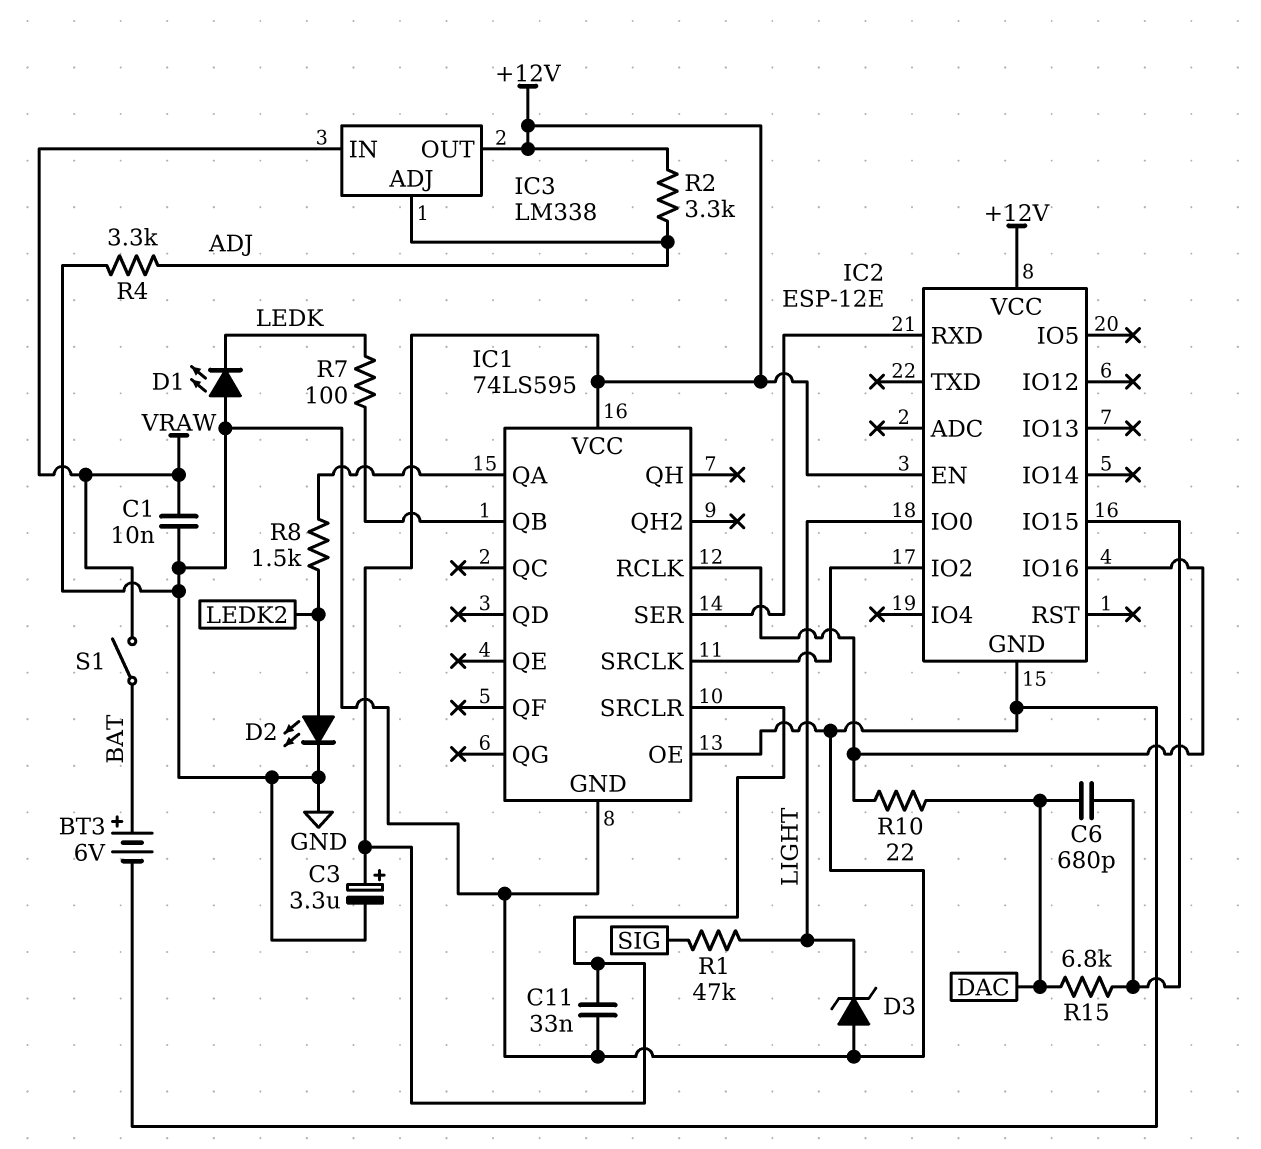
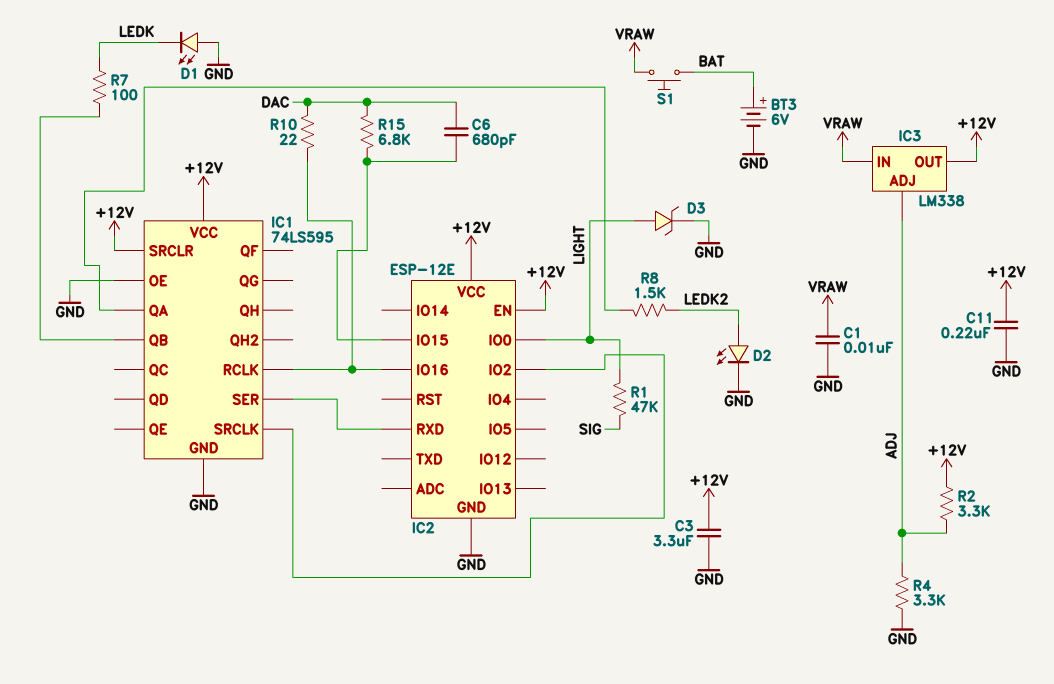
C3: 3.3uF (plus +12V, minus GND) -> 3.3uF (+12V, GND)
C11: 33nF (+12V, GND) -> 220nF (+12V, GND)
D3: zener (A GND, K LIGHT) -> zener (A LIGHT, K GND)
S1: switch (BAT, VRAW) -> button (BAT, VRAW)

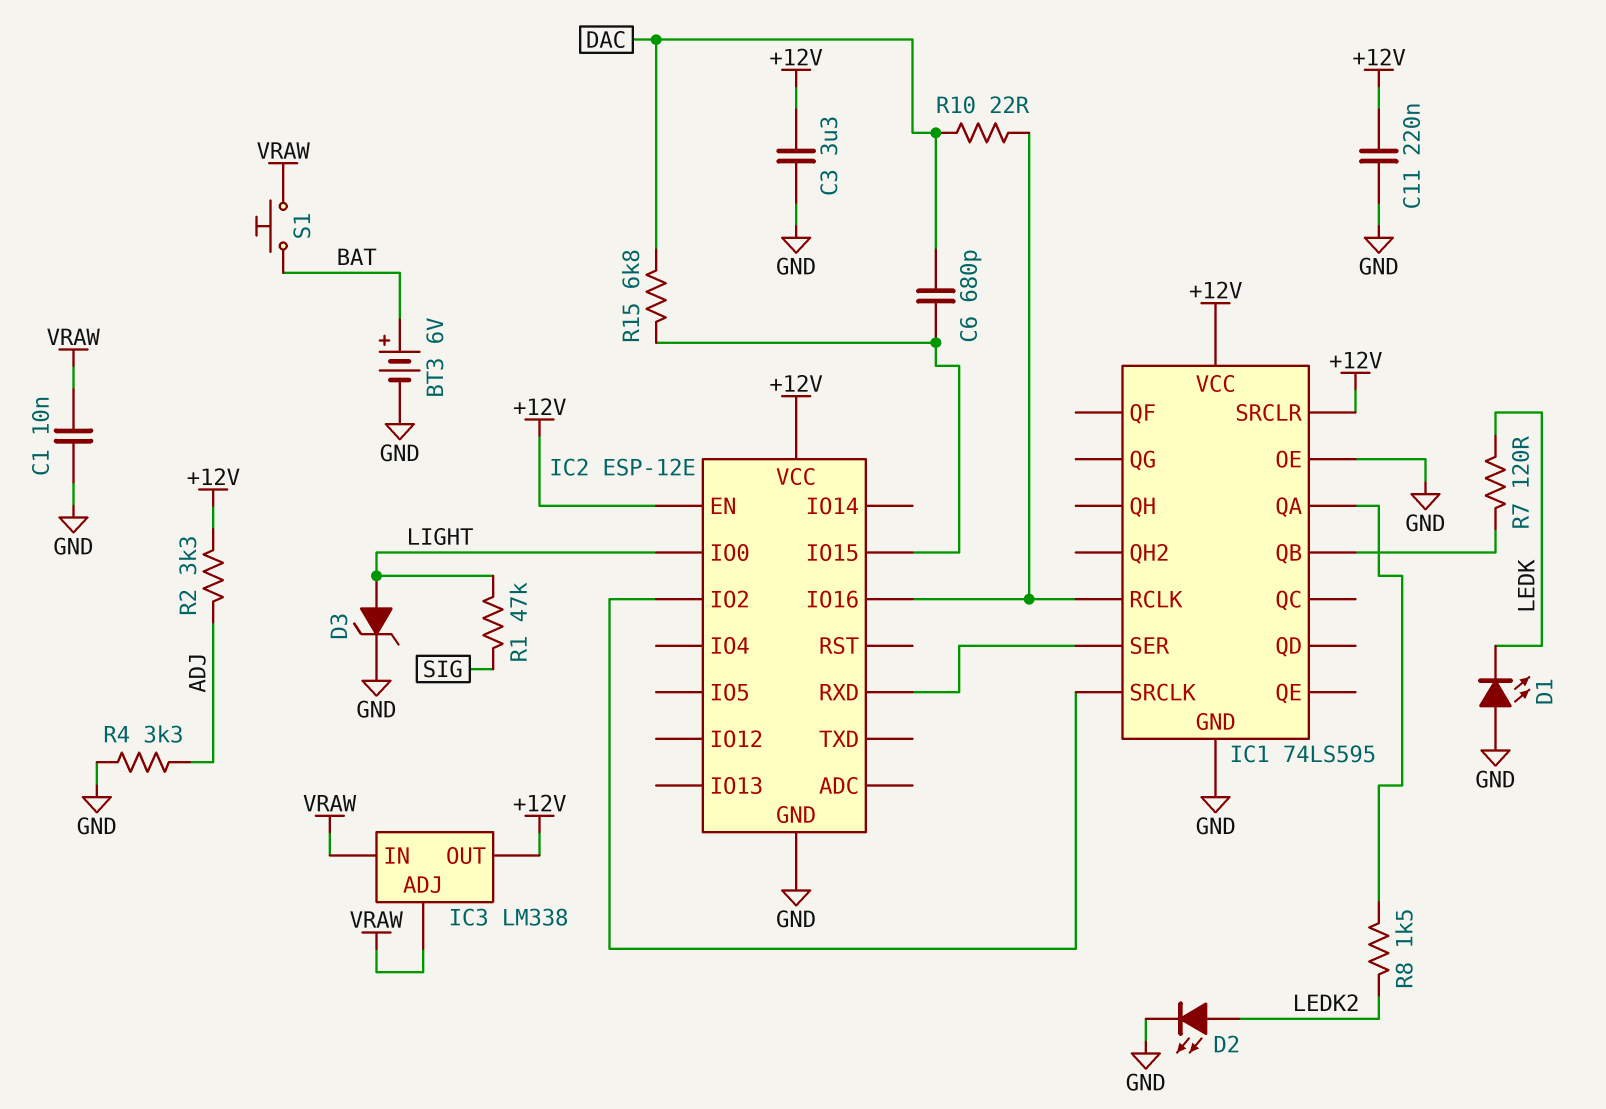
IC3 pin ADJ: ADJ -> VRAW
R7: 100 (IC1/QB, LEDK) -> 120 (IC1/QB, LEDK)

